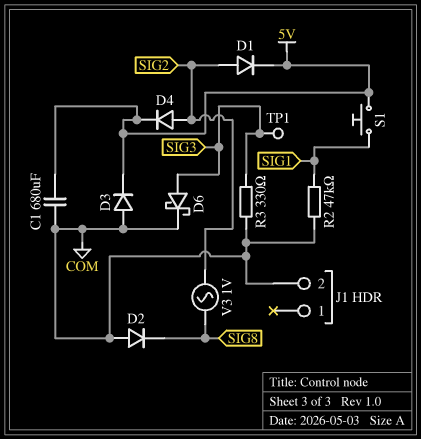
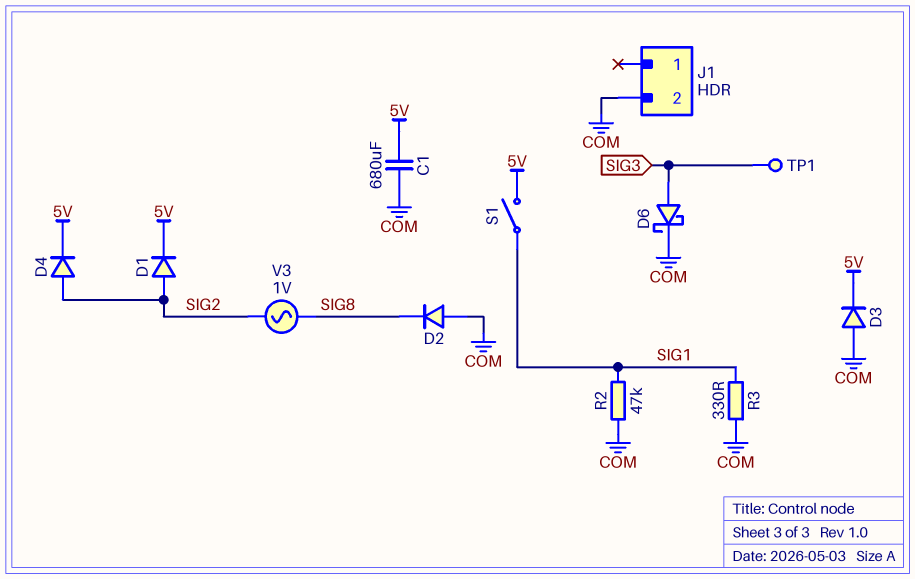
R3: 330 (COM, SIG3) -> 330 (COM, SIG1)
S1: button (5V, SIG1) -> switch (5V, SIG1)

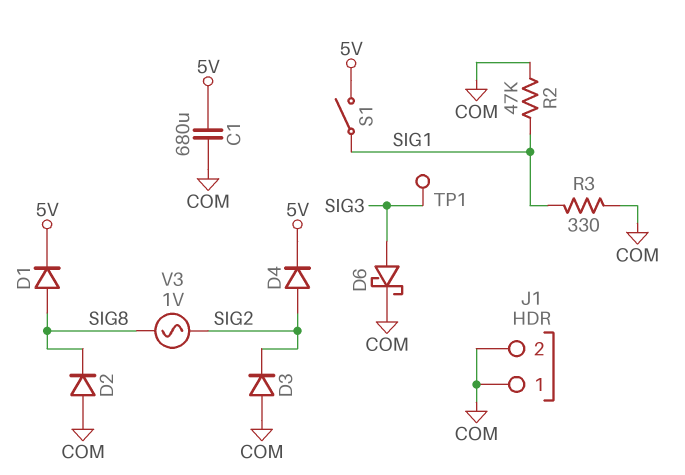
D1: diode (A SIG2, K 5V) -> diode (A SIG8, K 5V)
D3: diode (A COM, K 5V) -> diode (A COM, K SIG2)
J1 pin 1: none -> COM

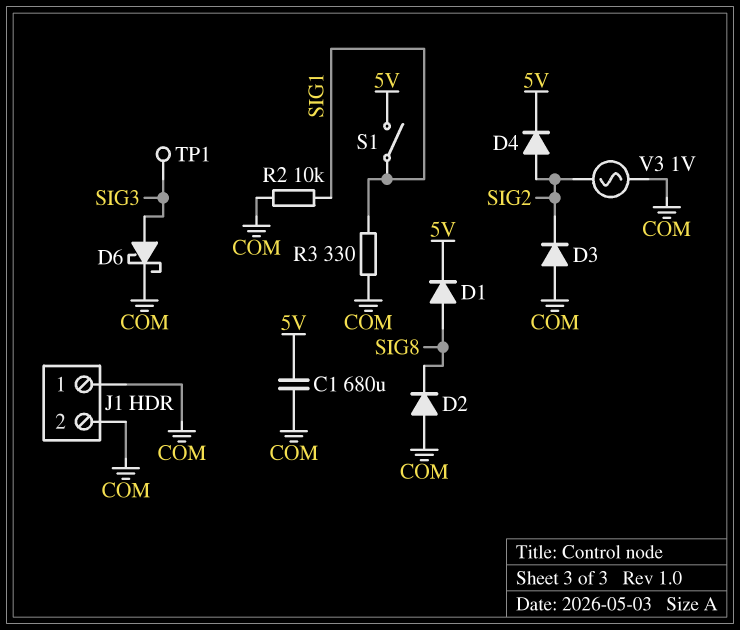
R2: 47k (COM, SIG1) -> 10k (COM, SIG1)
V3: AC 1V (SIG2, SIG8) -> AC 1V (COM, SIG2)

